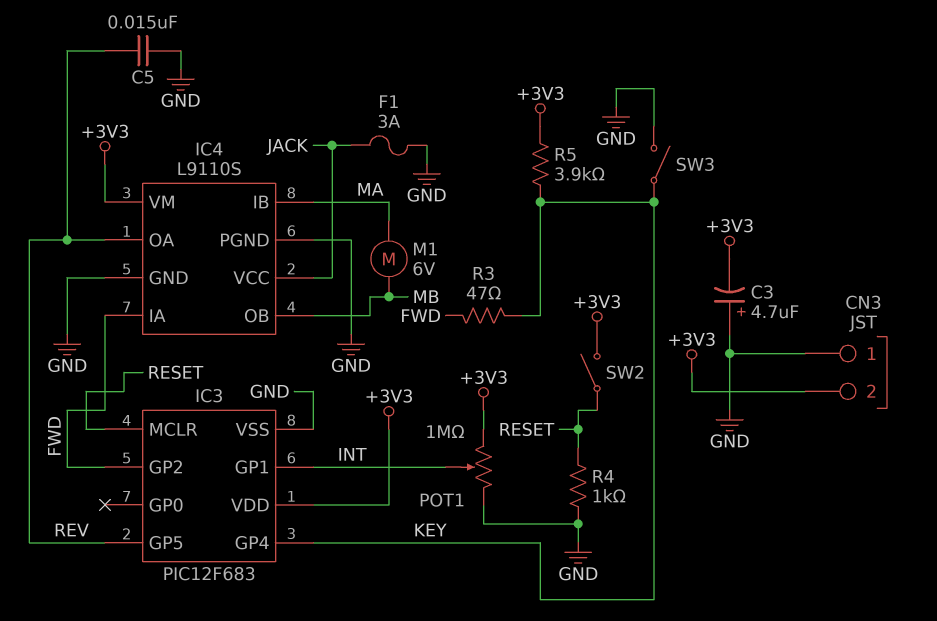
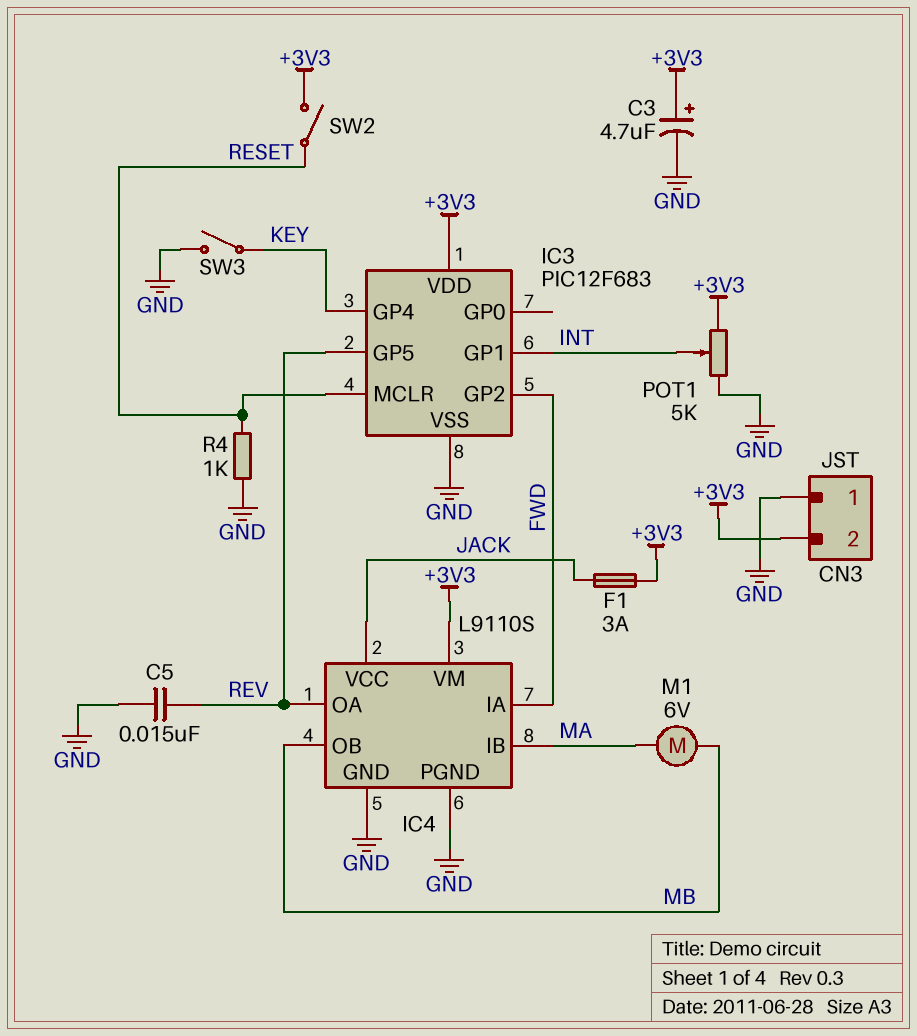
C3: 4.7uF (plus GND, minus +3V3) -> 4.7uF (plus +3V3, minus GND)
F1: 3A (GND, JACK) -> 3A (+3V3, JACK)
POT1: 1M (+3V3, GND, wiper INT) -> 5k (+3V3, GND, wiper INT)
R3: 47 (FWD, KEY) -> none
R5: 3.9k (+3V3, KEY) -> none

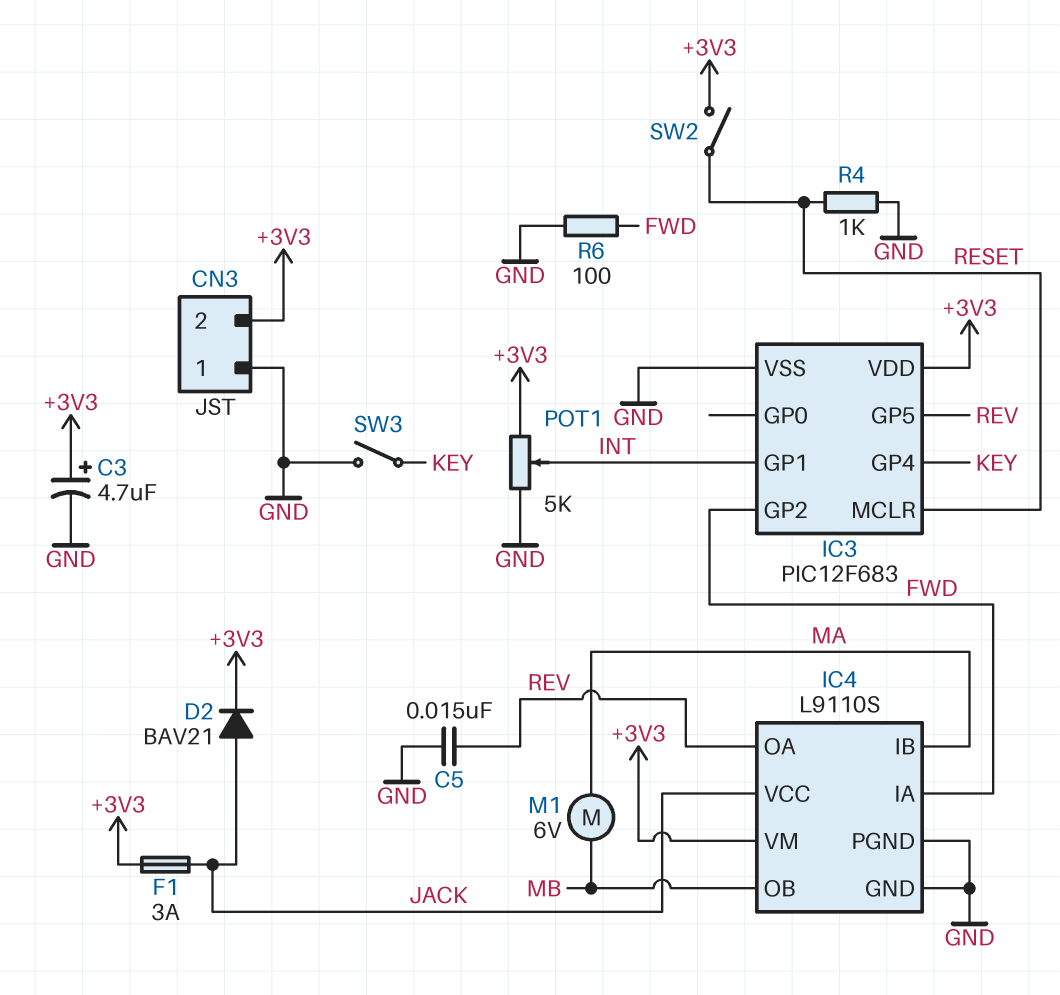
D2: none -> diode BAV21 (A JACK, K +3V3)
R6: none -> 100 (FWD, GND)

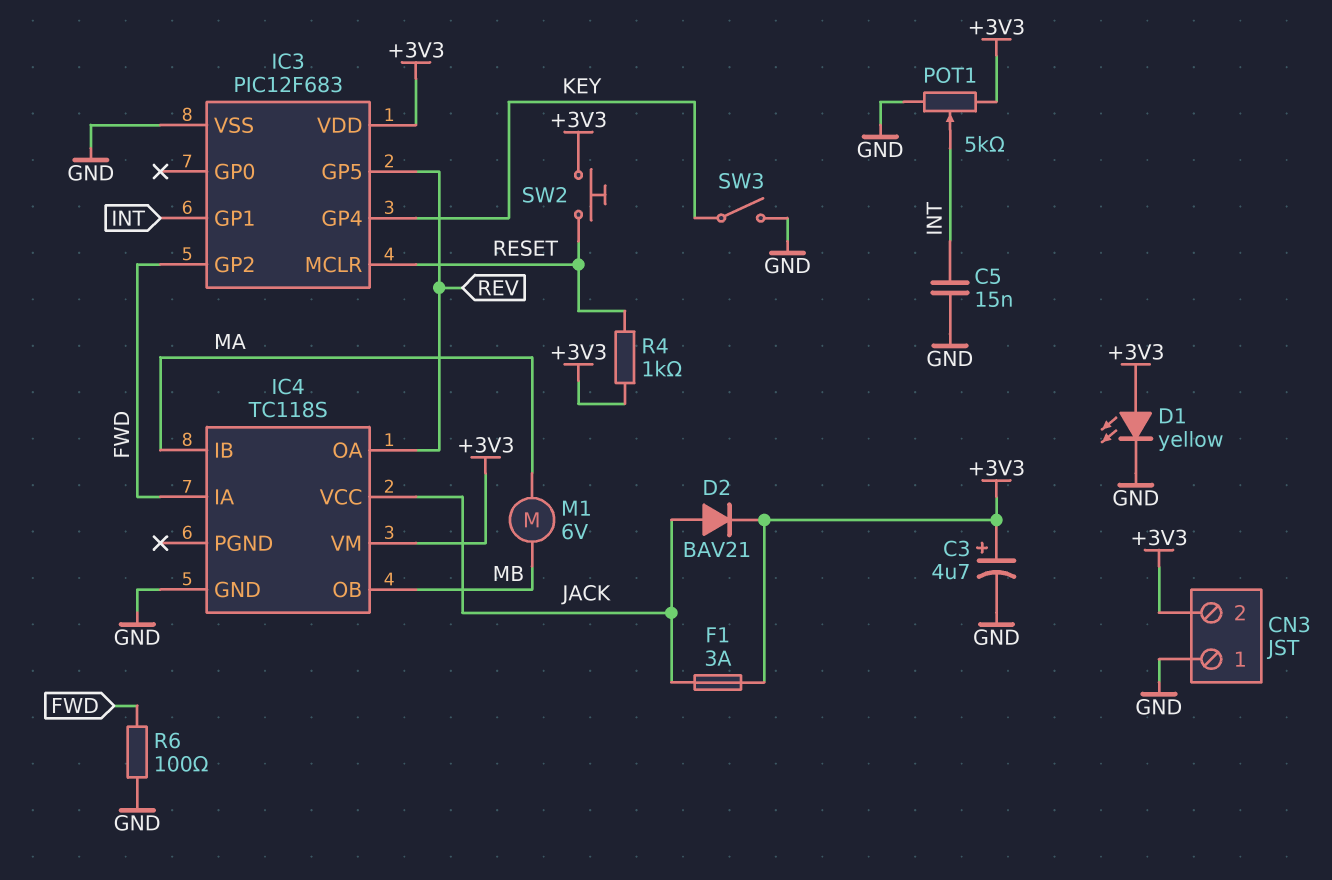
C5: 15nF (GND, REV) -> 15nF (GND, INT)
D1: none -> LED yellow (A +3V3, K GND)
IC4: L9110S -> TC118S
IC4 pin PGND: GND -> none
R4: 1k (GND, RESET) -> 1k (+3V3, RESET)
SW2: switch (+3V3, RESET) -> button (+3V3, RESET)

